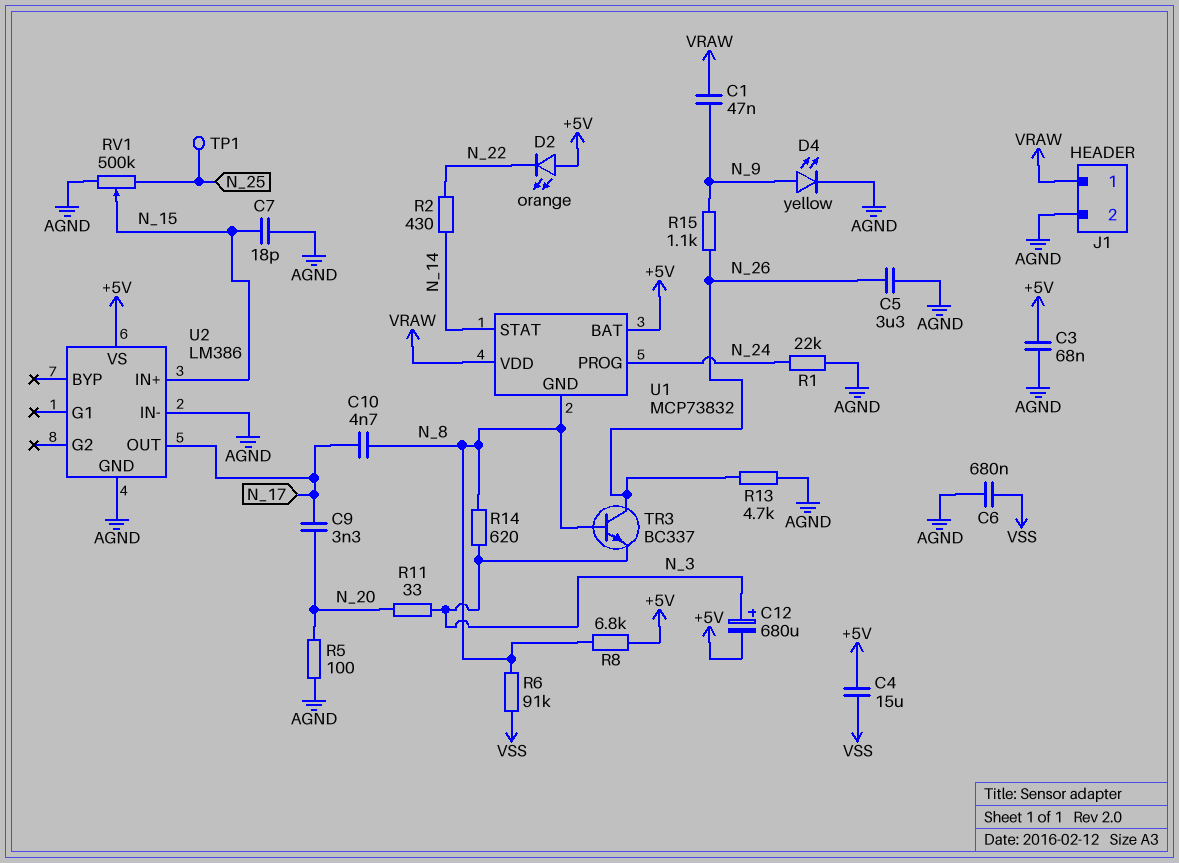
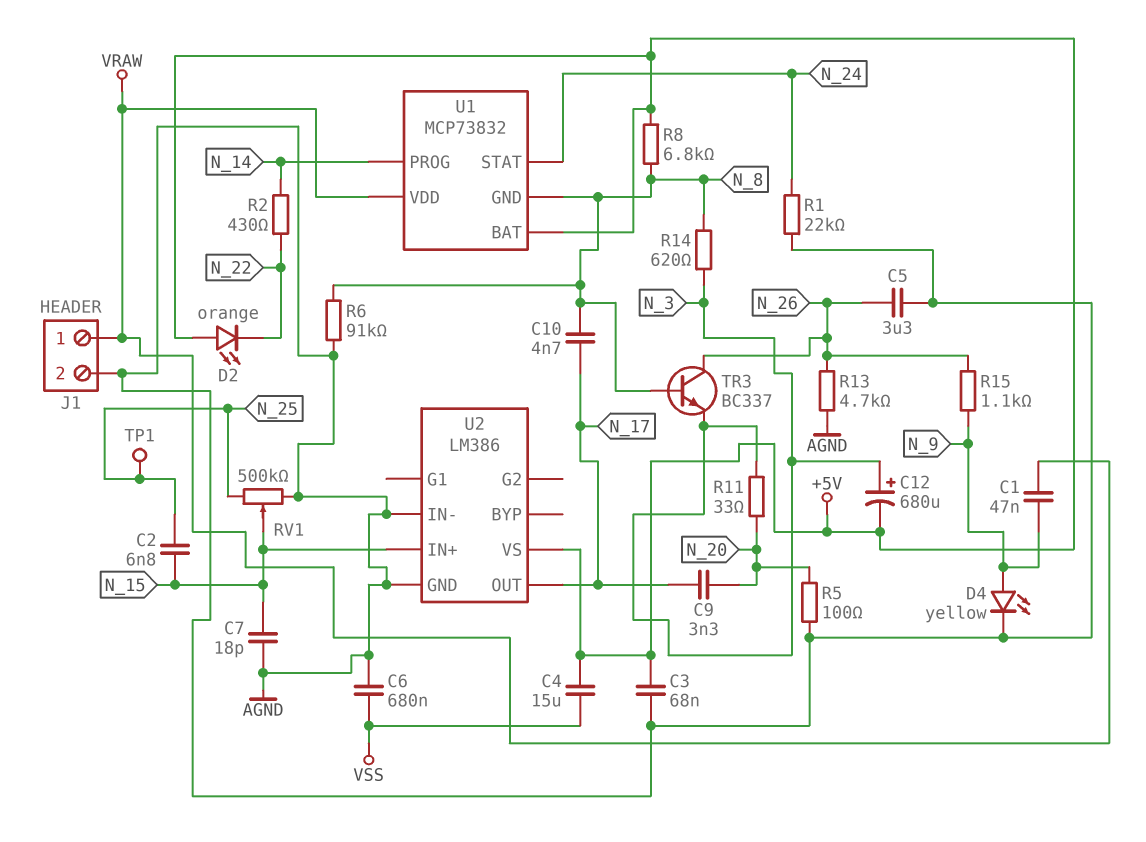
C2: none -> 6.8nF (N_15, N_25)
R6: 91k (N_8, VSS) -> 91k (AGND, N_8)
U1 pin PROG: N_24 -> N_14
U1 pin STAT: N_14 -> N_24

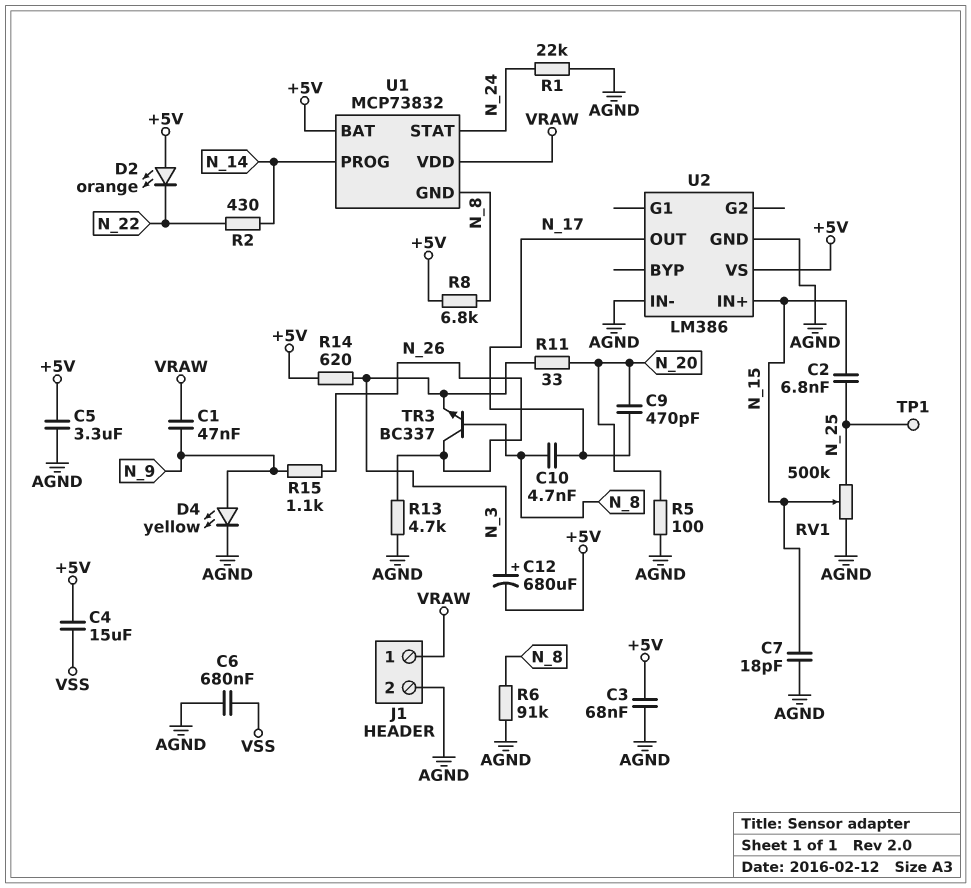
C5: 3.3uF (AGND, N_26) -> 3.3uF (+5V, AGND)
C9: 3.3nF (N_17, N_20) -> 470pF (N_17, N_20)
R14: 620 (N_3, N_8) -> 620 (+5V, N_3)

